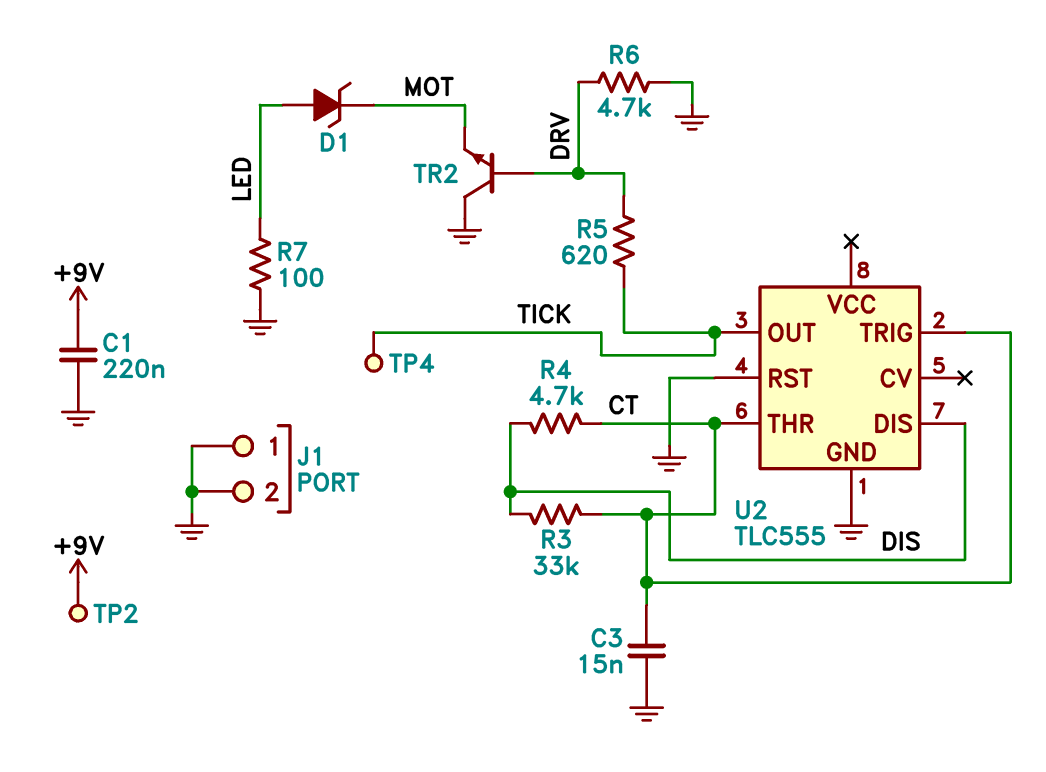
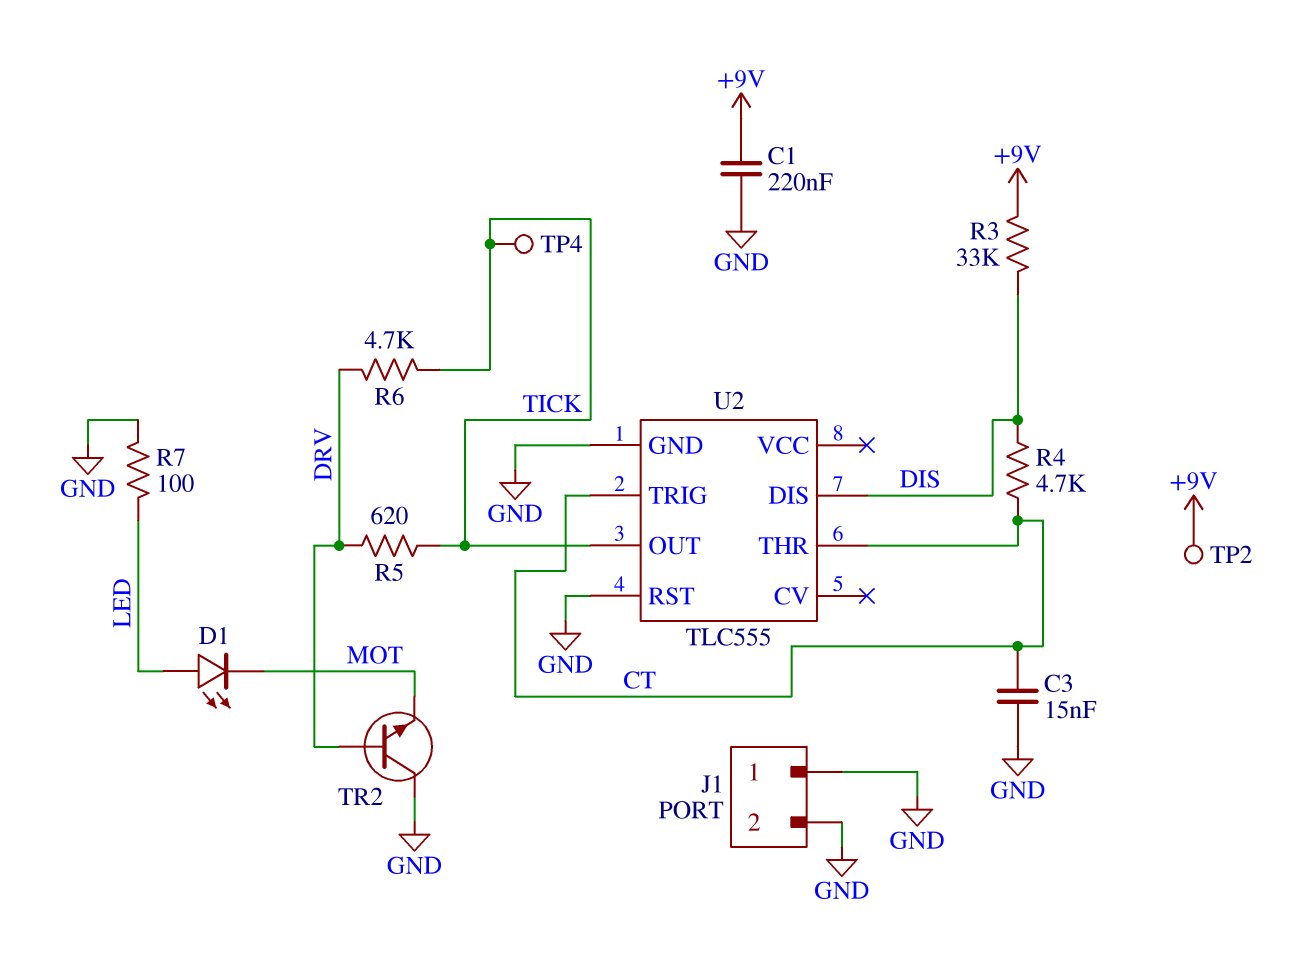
D1: zener (A LED, K MOT) -> LED (A LED, K MOT)
R3: 33k (CT, DIS) -> 33k (+9V, DIS)
R6: 4.7k (DRV, GND) -> 4.7k (DRV, TICK)

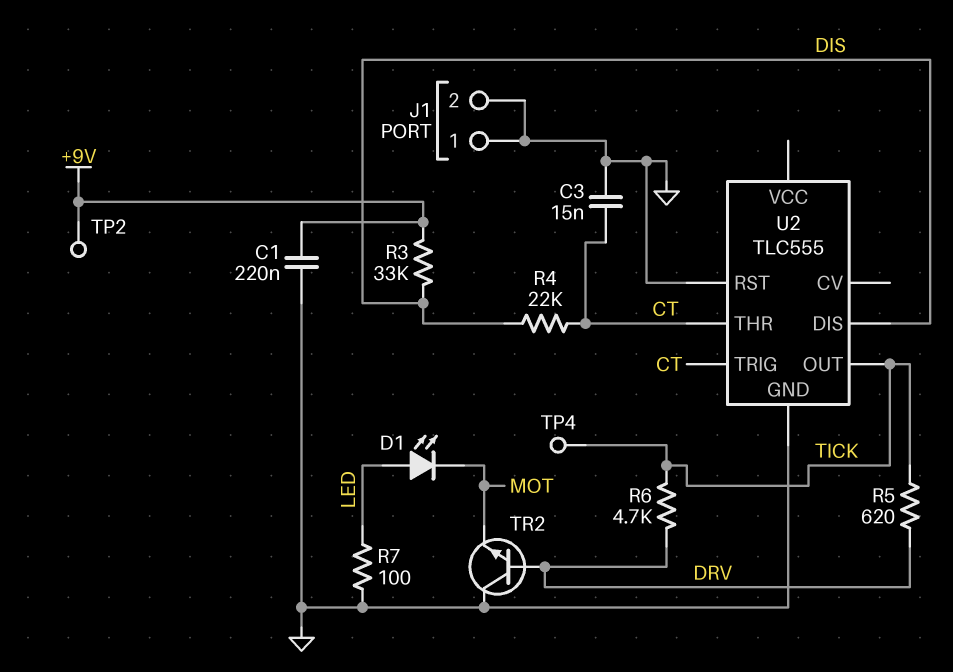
R4: 4.7k (CT, DIS) -> 22k (CT, DIS)

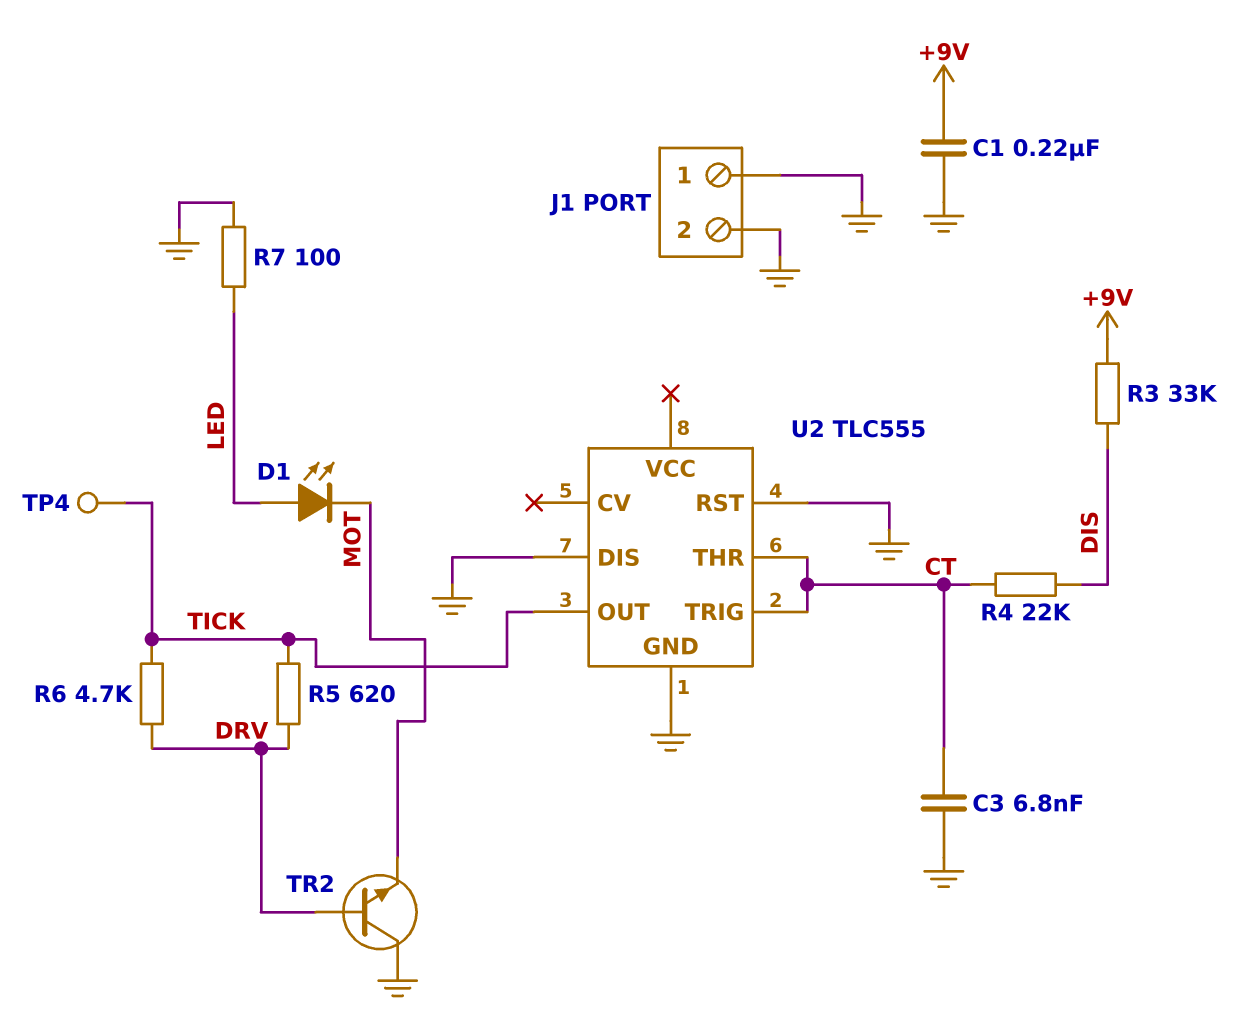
C3: 15nF (CT, GND) -> 6.8nF (CT, GND)
TP2: test point (+9V) -> none
U2 pin DIS: DIS -> GND

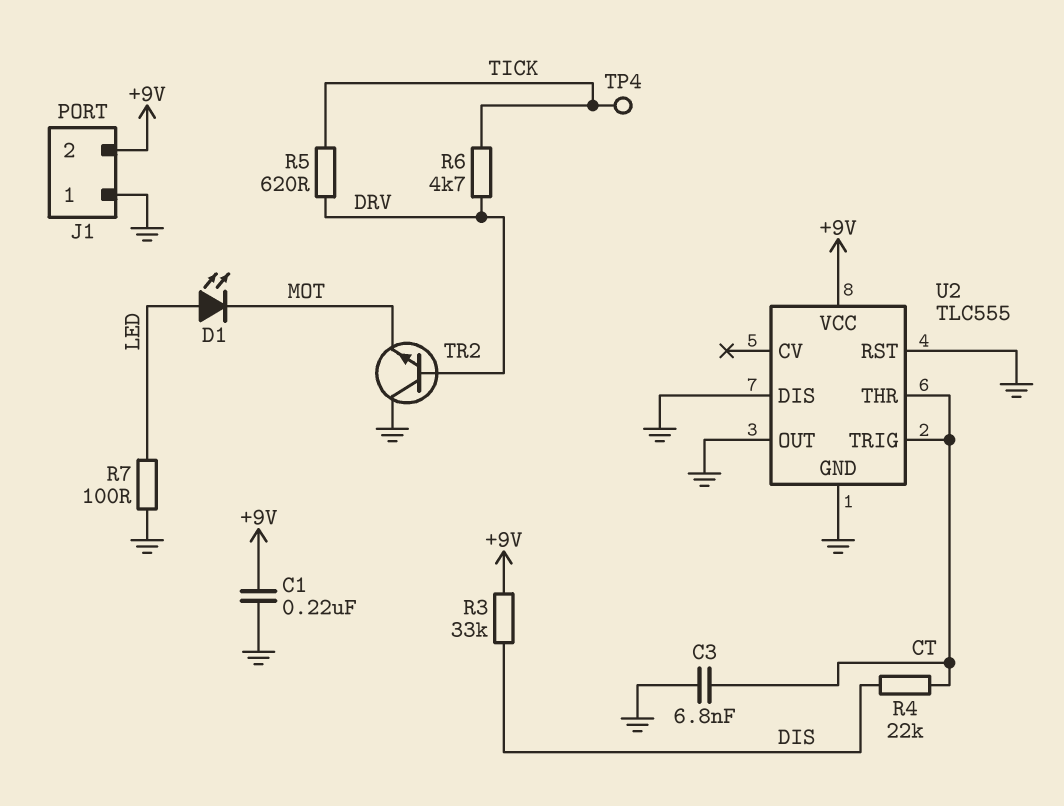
J1 pin 2: GND -> +9V
U2 pin OUT: TICK -> GND
U2 pin VCC: none -> +9V

